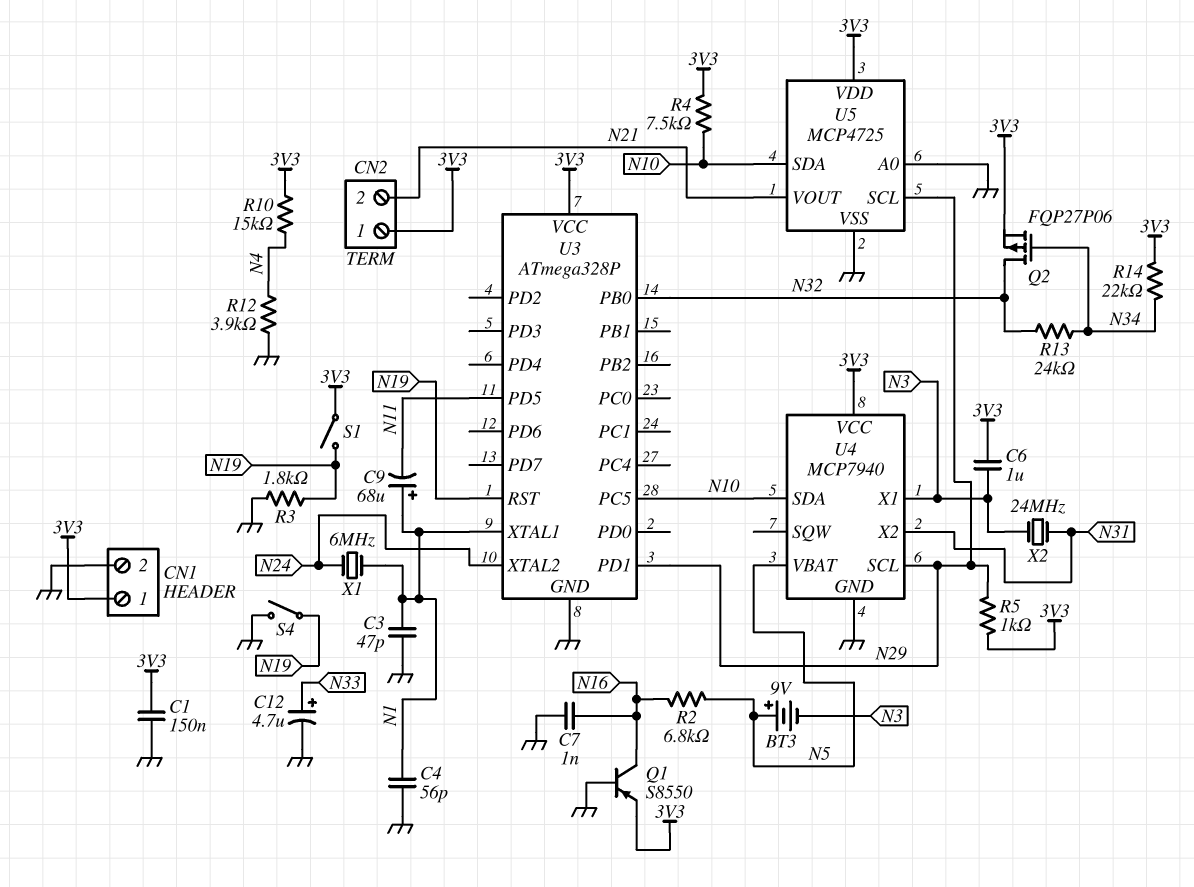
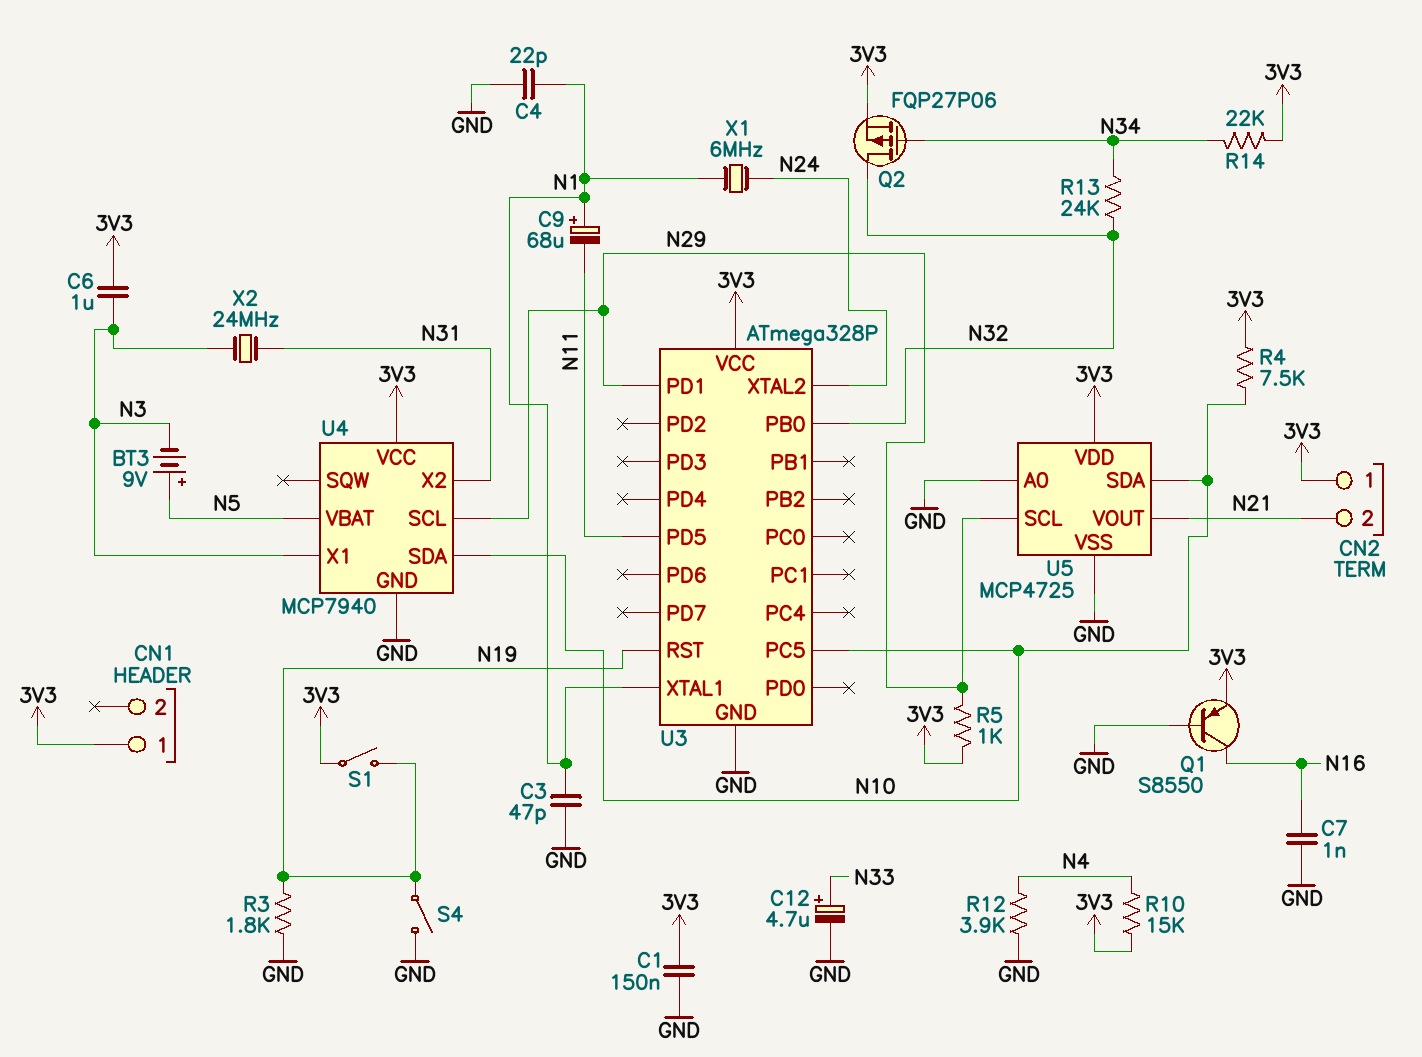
C4: 56pF (GND, N1) -> 22pF (GND, N1)
CN1 pin 2: GND -> none
R2: 6.8k (N5, N16) -> none

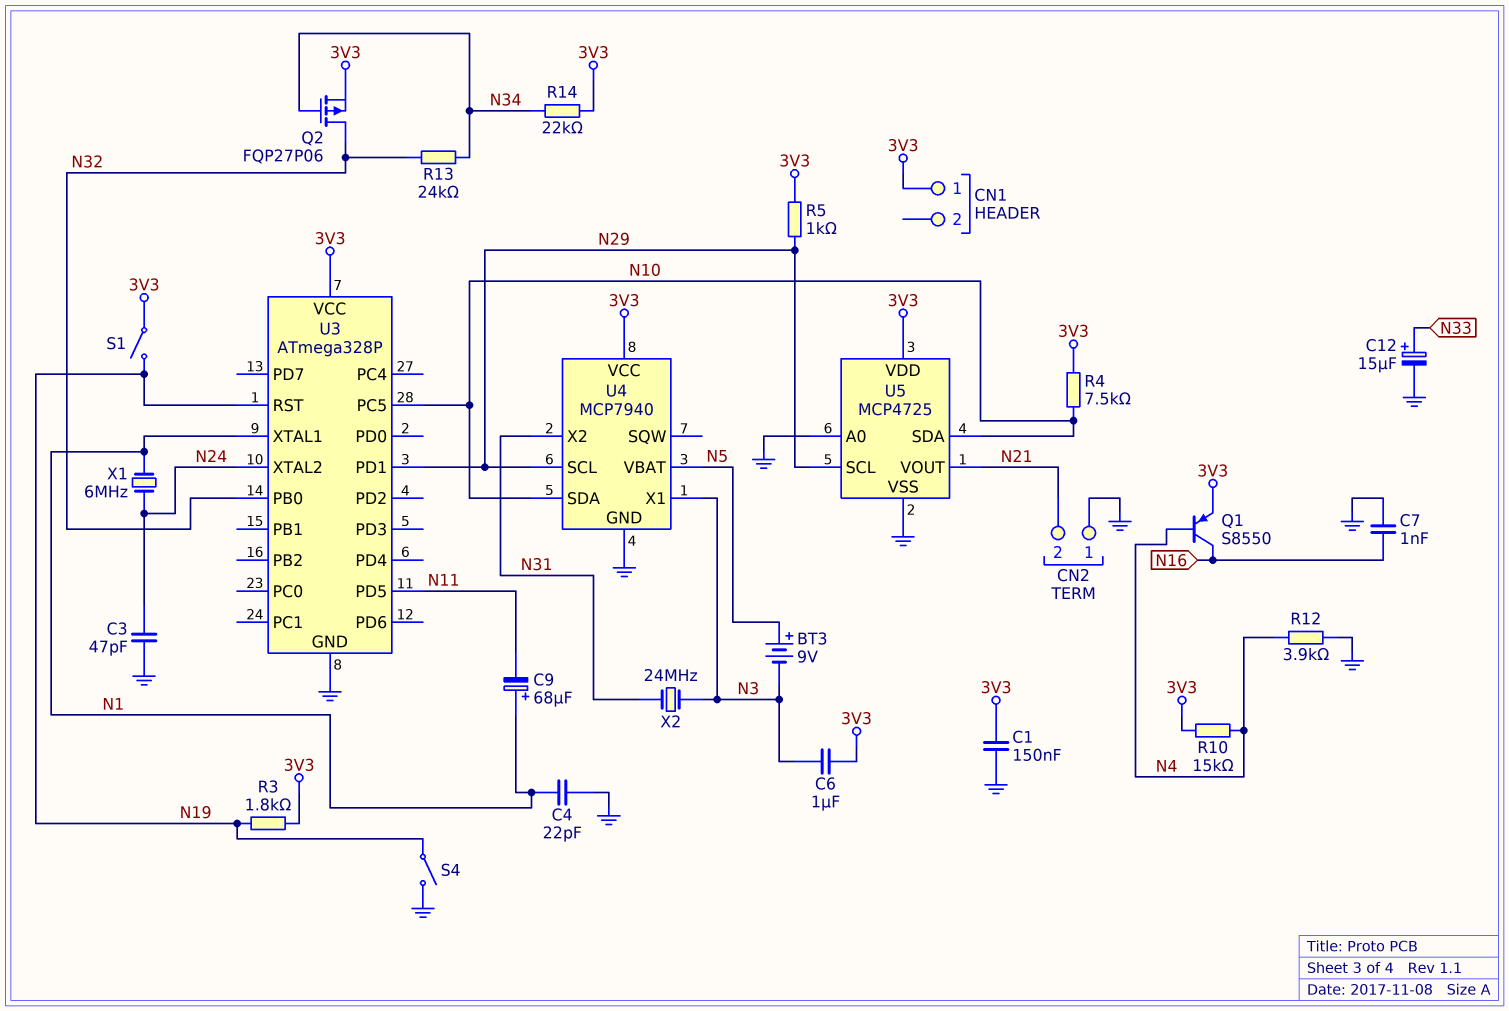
C3: 47pF (GND, N1) -> 47pF (GND, N24)
C12: 4.7uF (plus N33, minus GND) -> 15uF (plus N33, minus GND)
CN2 pin 1: 3V3 -> GND
Q1: PNP S8550 (B GND, C N16, E 3V3) -> PNP S8550 (B N4, C N16, E 3V3)
R3: 1.8k (GND, N19) -> 1.8k (3V3, N19)

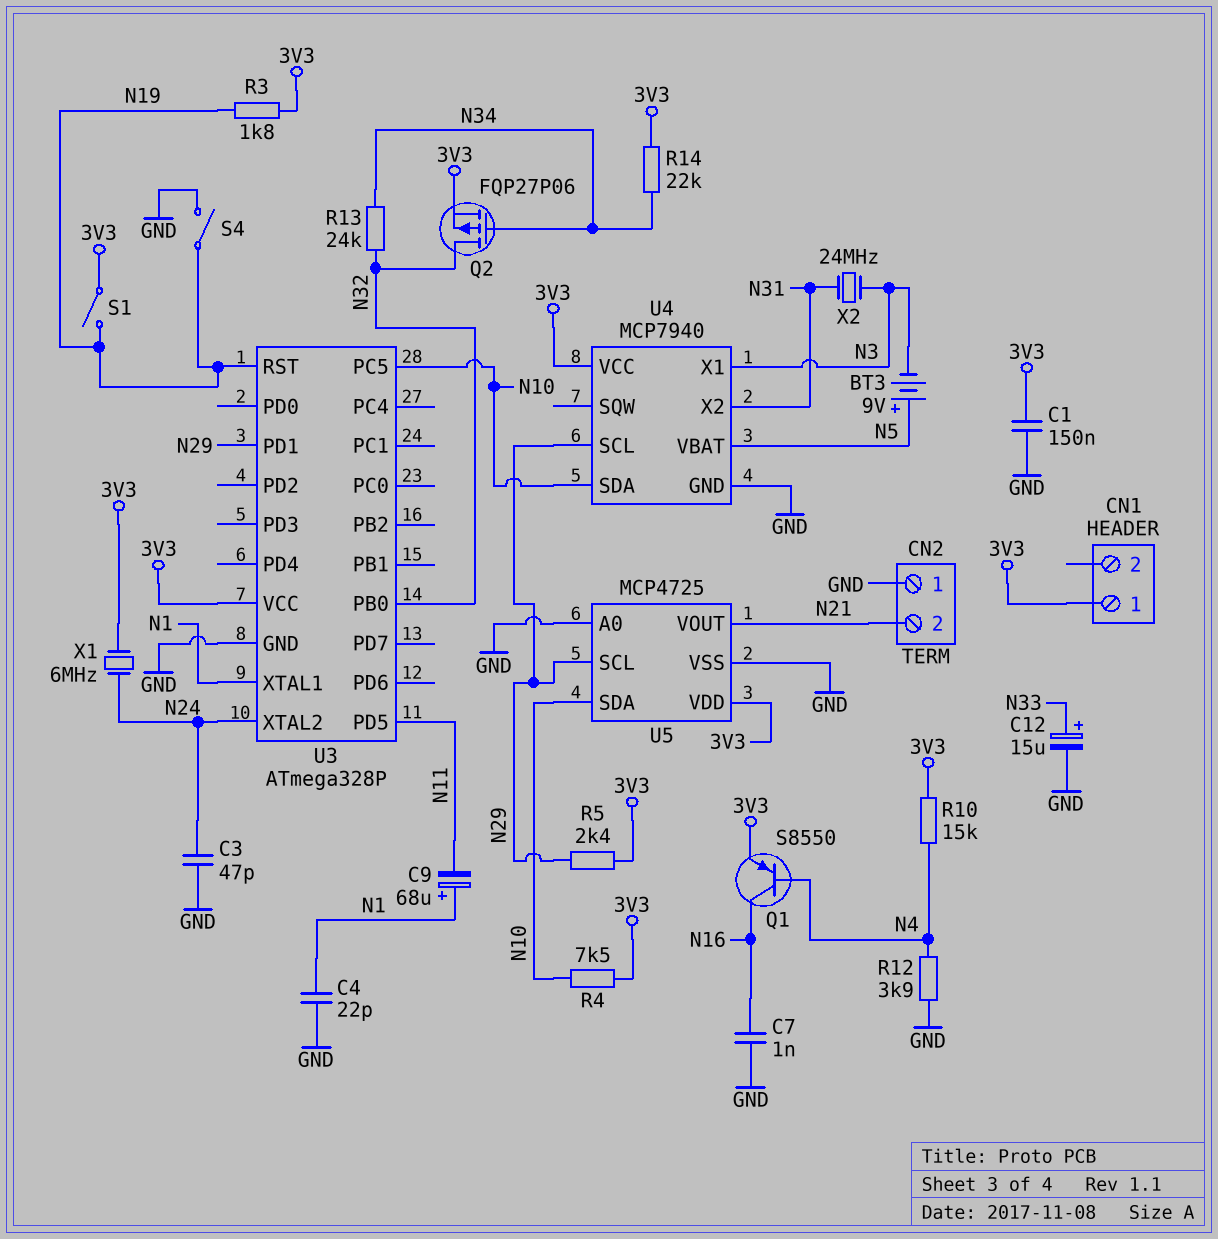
C6: 1uF (3V3, N3) -> none
R5: 1k (3V3, N29) -> 2.4k (3V3, N29)
X1: 6MHz (N1, N24) -> 6MHz (3V3, N24)

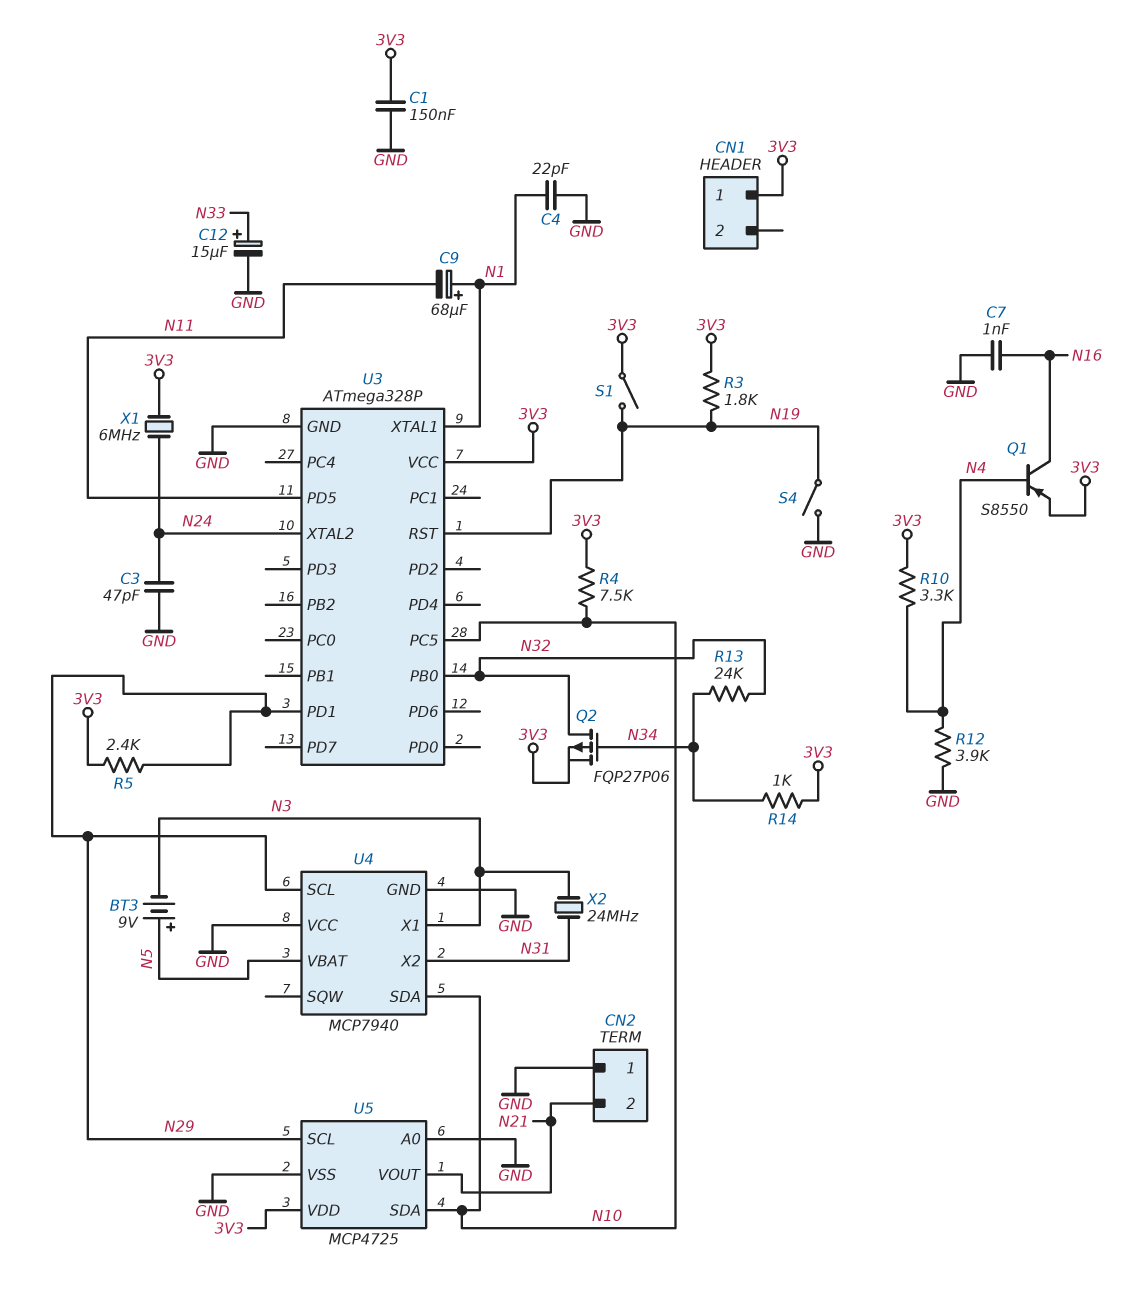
R10: 15k (3V3, N4) -> 3.3k (3V3, N4)
R14: 22k (3V3, N34) -> 1k (3V3, N34)
U4 pin VCC: 3V3 -> GND

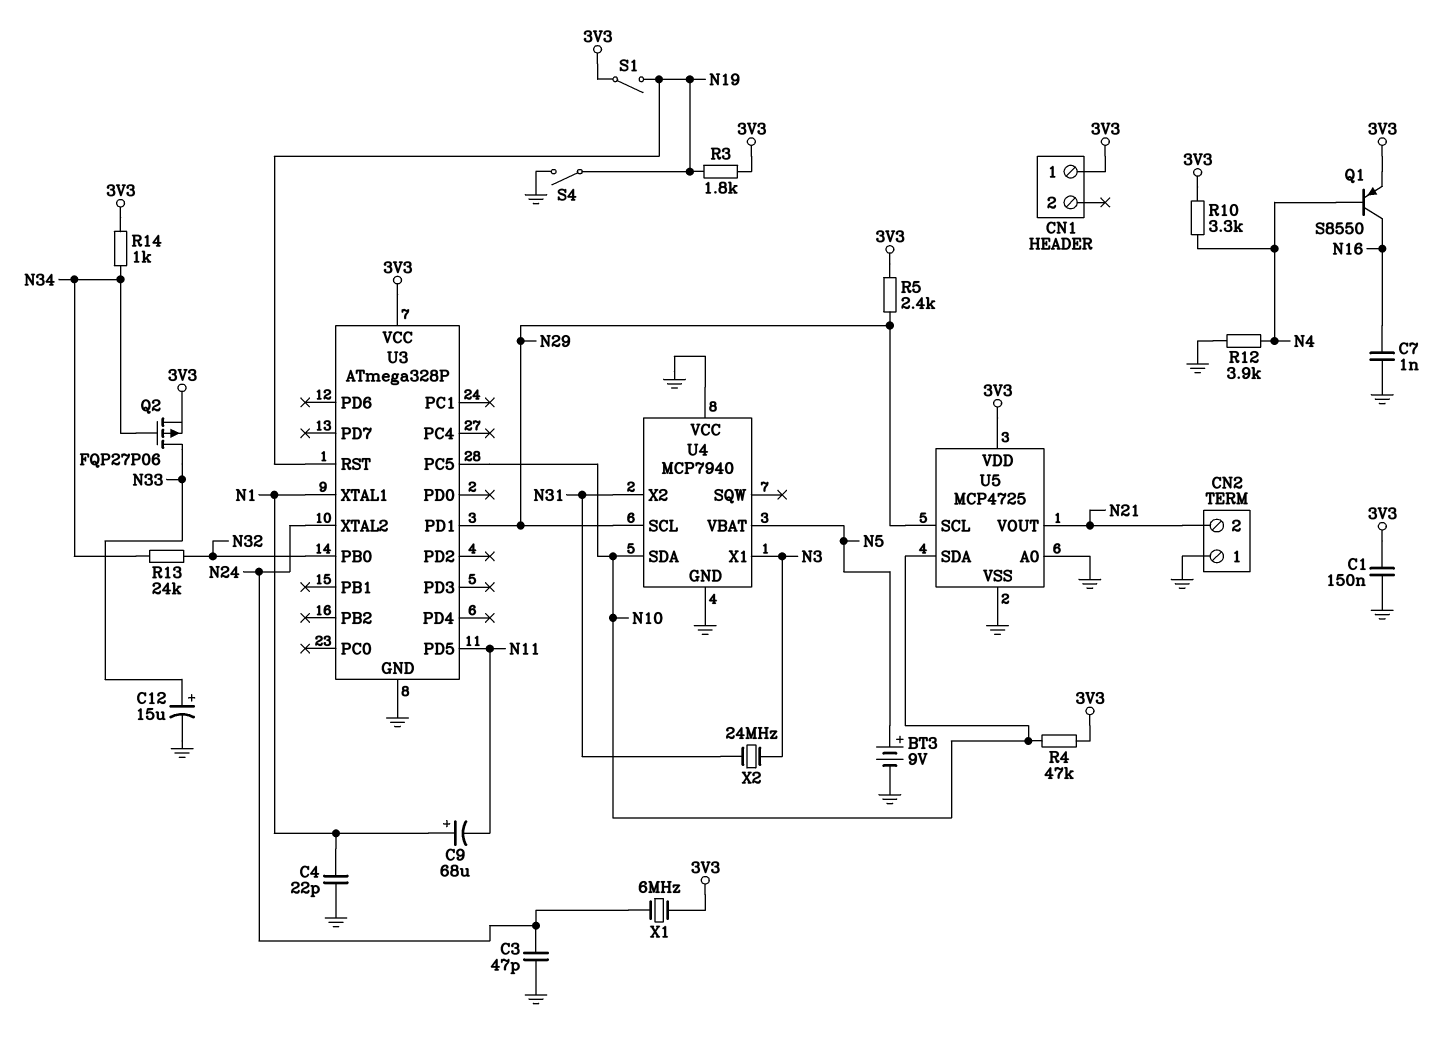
BT3: 9V (plus N5, minus N3) -> 9V (plus N5, minus GND)
Q2: PMOS FQP27P06 (G N34, D N32, S 3V3) -> PMOS FQP27P06 (G N34, D N33, S 3V3)
R4: 7.5k (3V3, N10) -> 47k (3V3, N10)

